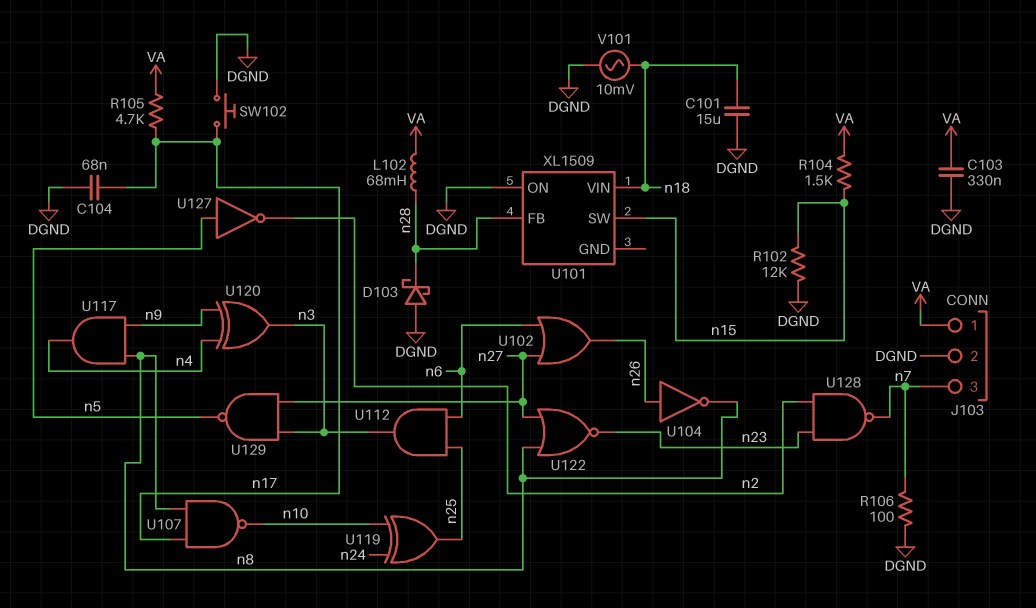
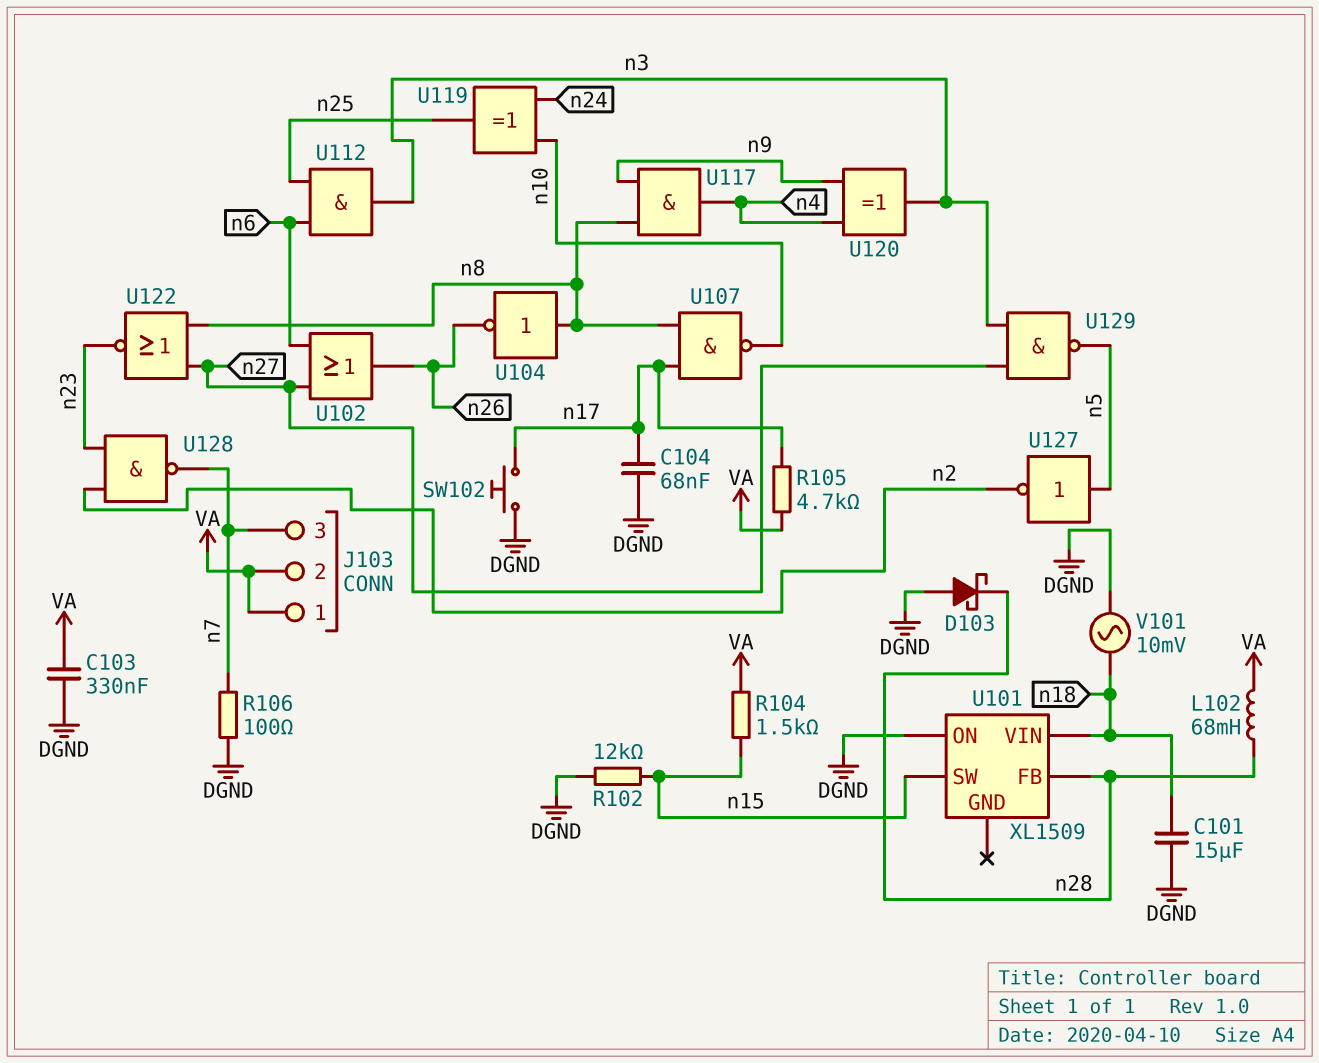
J103 pin 2: DGND -> VA
U104: NOT (in n26, out n8) -> NOT (in n8, out n26)

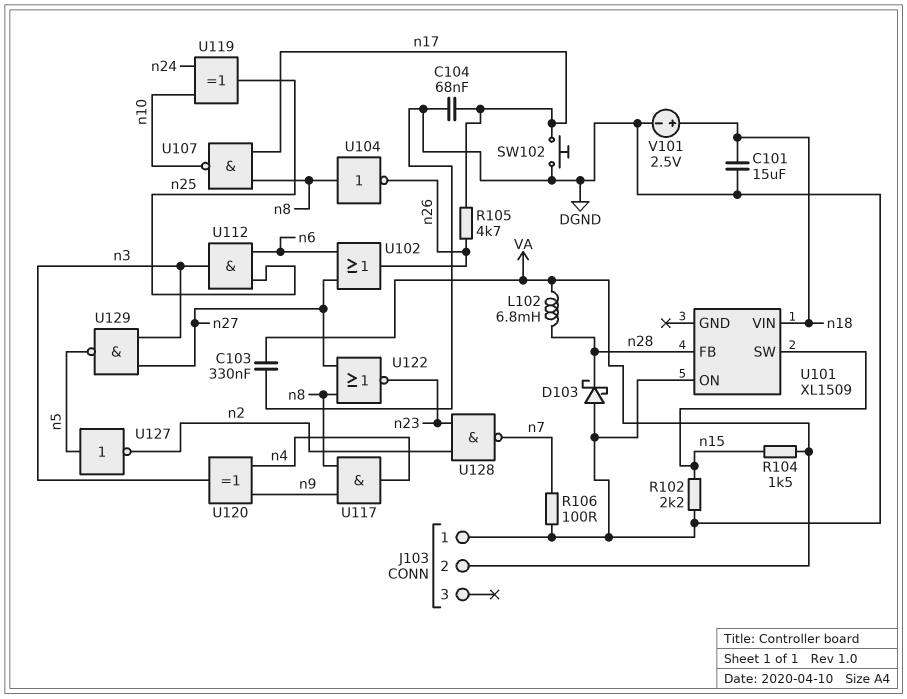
J103 pin 1: VA -> DGND
J103 pin 3: n7 -> none
L102: 68mH (VA, n28) -> 6.8mH (VA, n28)
R102: 12k (DGND, n15) -> 2.2k (DGND, n15)
R105: 4.7k (VA, n17) -> 4.7k (n17, n26)
V101: AC 10mV (DGND, n18) -> 2.5V (plus n18, minus DGND)

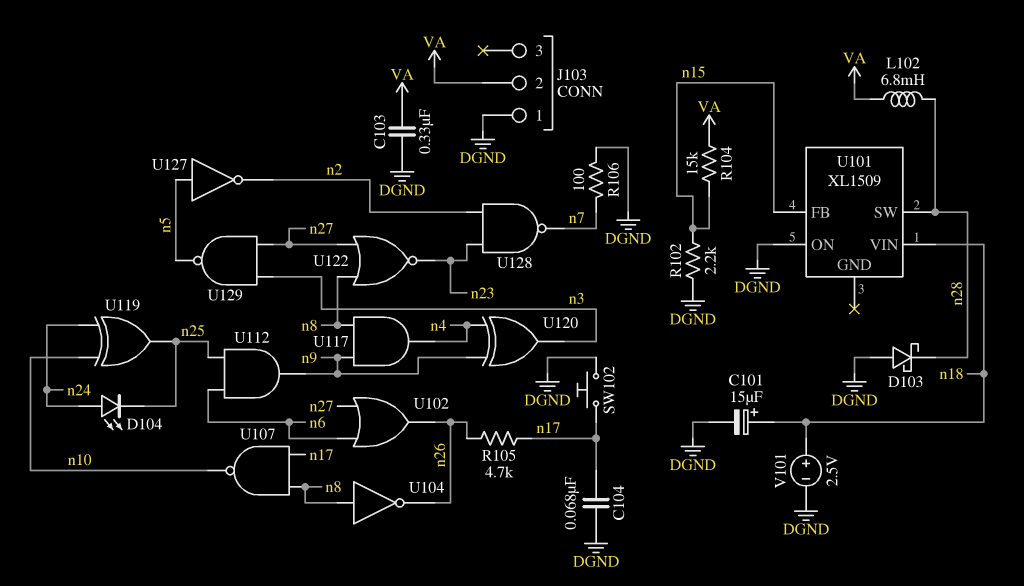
C101: 15uF (DGND, n18) -> 15uF (plus n18, minus DGND)
D104: none -> LED (A n24, K n25)
R104: 1.5k (VA, n15) -> 15k (VA, n15)
U101 pin FB: n28 -> n15
U101 pin SW: n15 -> n28
U112: AND (in n6, in n25, out n3) -> AND (in n6, in n25, out n9)

